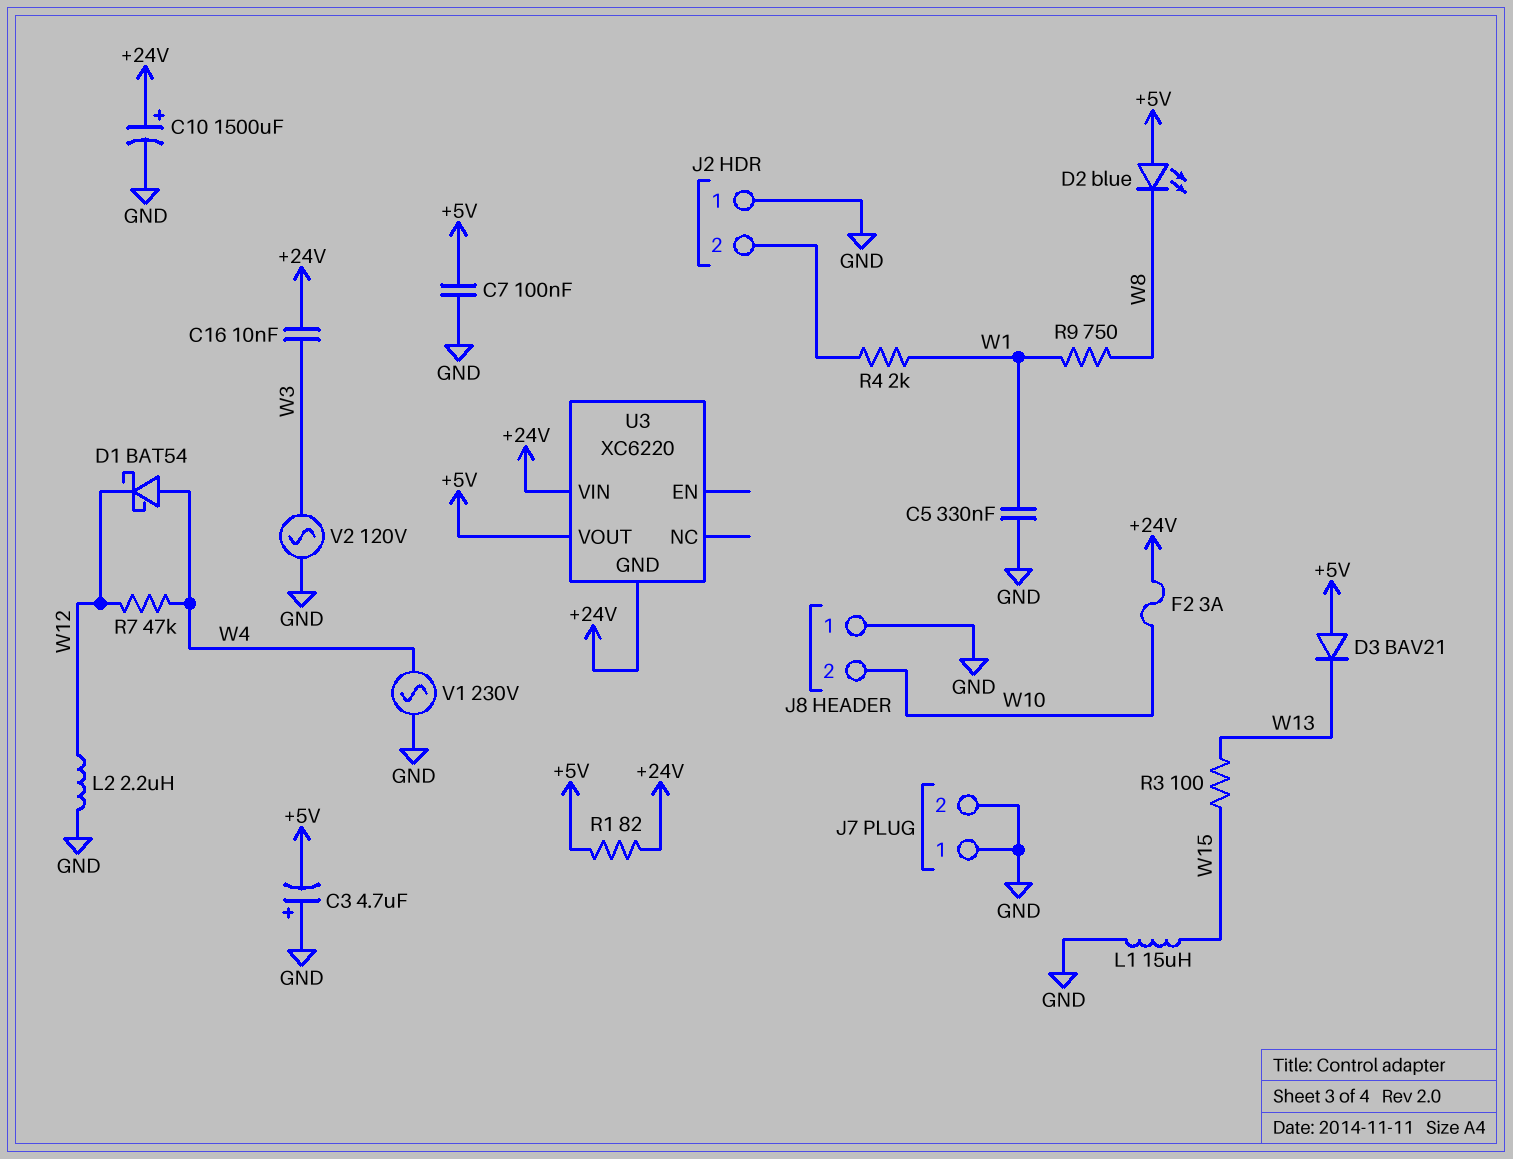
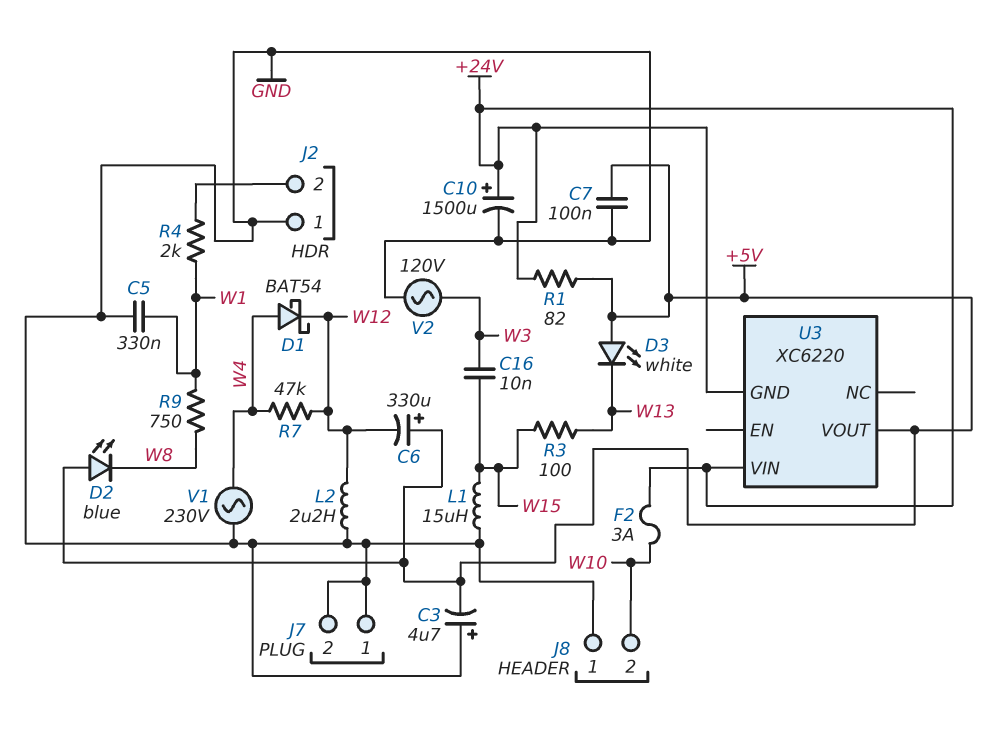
C6: none -> 330uF (plus +5V, minus W12)
C16: 10nF (+24V, W3) -> 10nF (W3, W15)
D3: diode BAV21 (A +5V, K W13) -> LED white (A +5V, K W13)

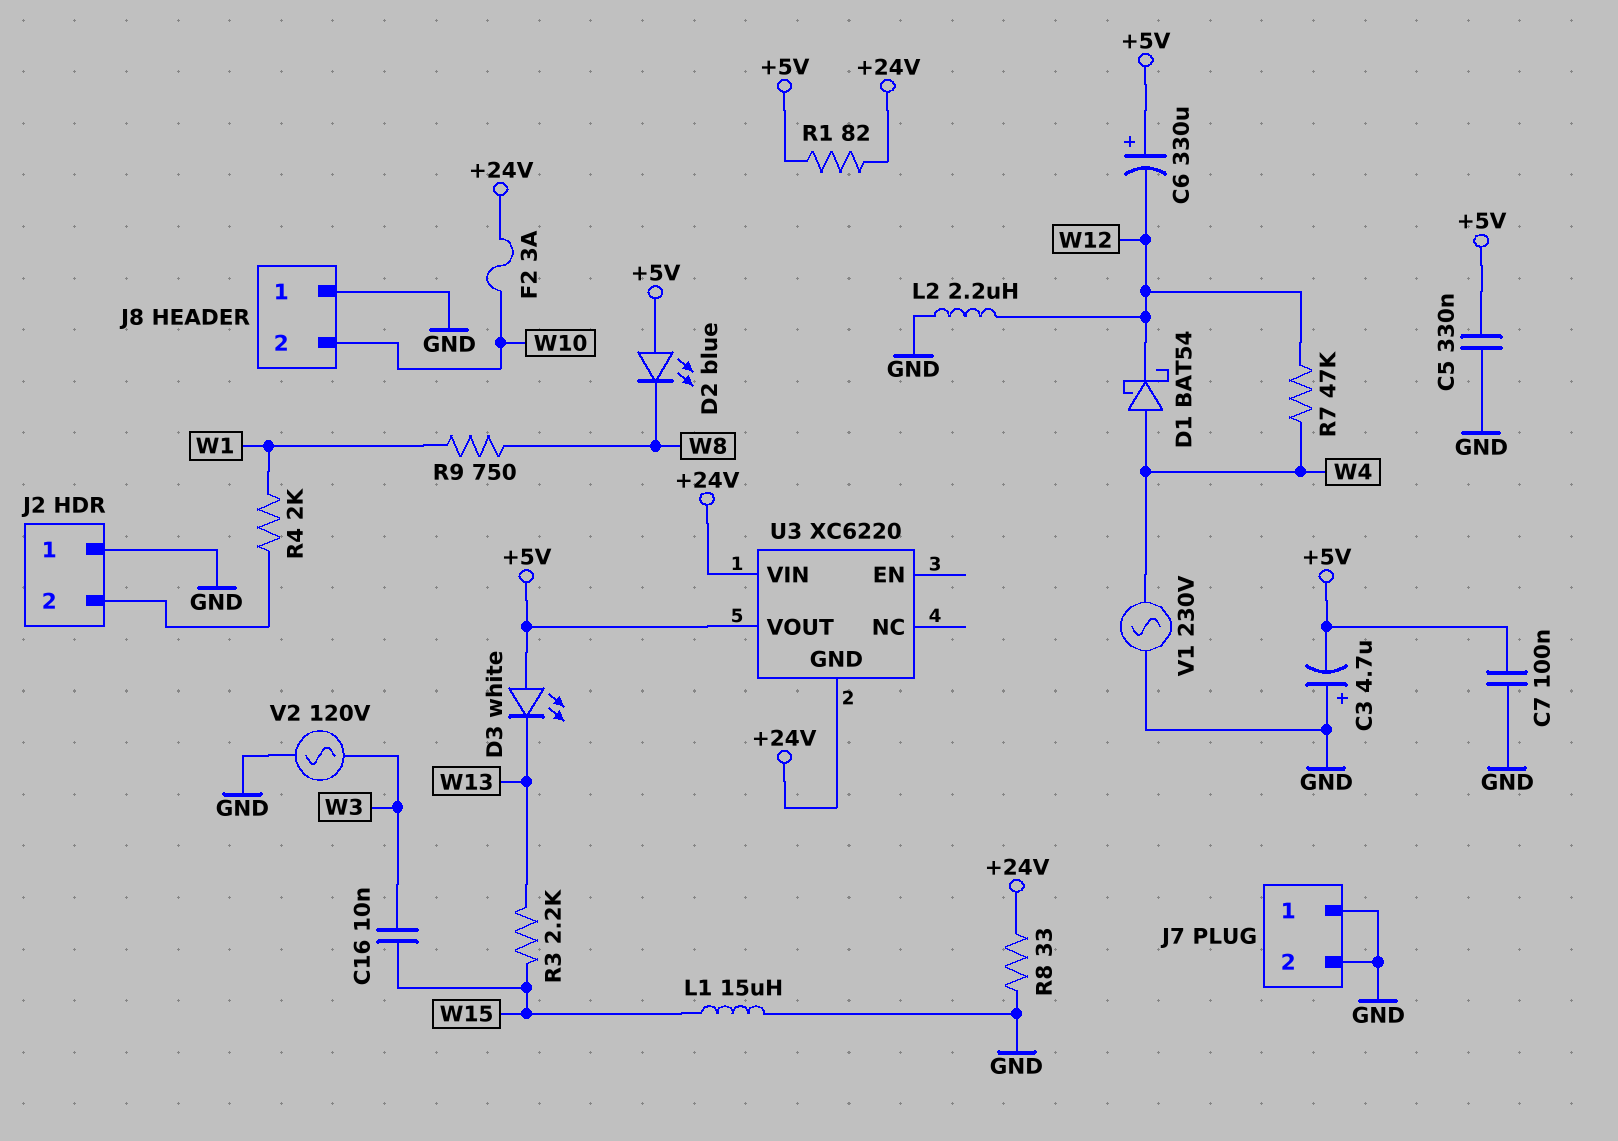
C5: 330nF (GND, W1) -> 330nF (+5V, GND)
C10: 1500uF (plus +24V, minus GND) -> none
R3: 100 (W13, W15) -> 2.2k (W13, W15)
R8: none -> 33 (+24V, GND)

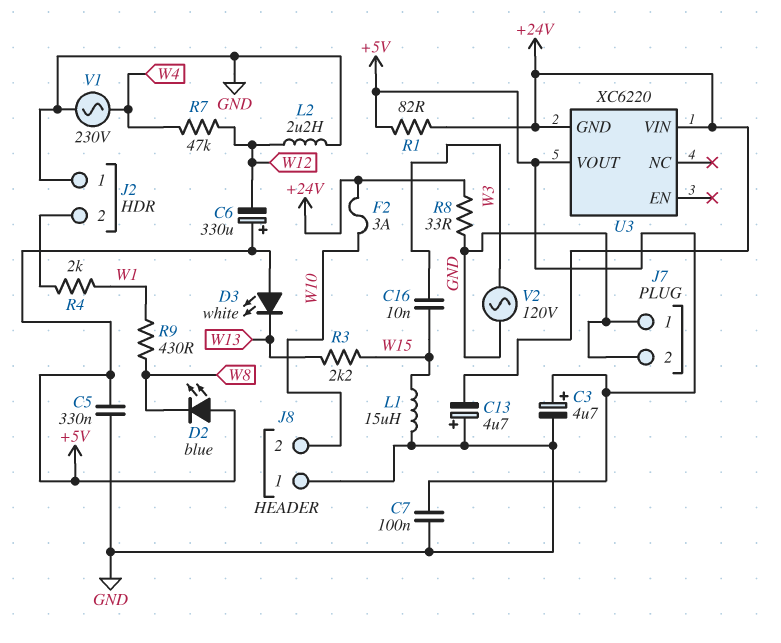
C3: 4.7uF (plus GND, minus +5V) -> 4.7uF (plus +5V, minus GND)
C13: none -> 4.7uF (plus GND, minus +24V)
D1: schottky BAT54 (A W4, K W12) -> none
R9: 750 (W1, W8) -> 430 (W1, W8)

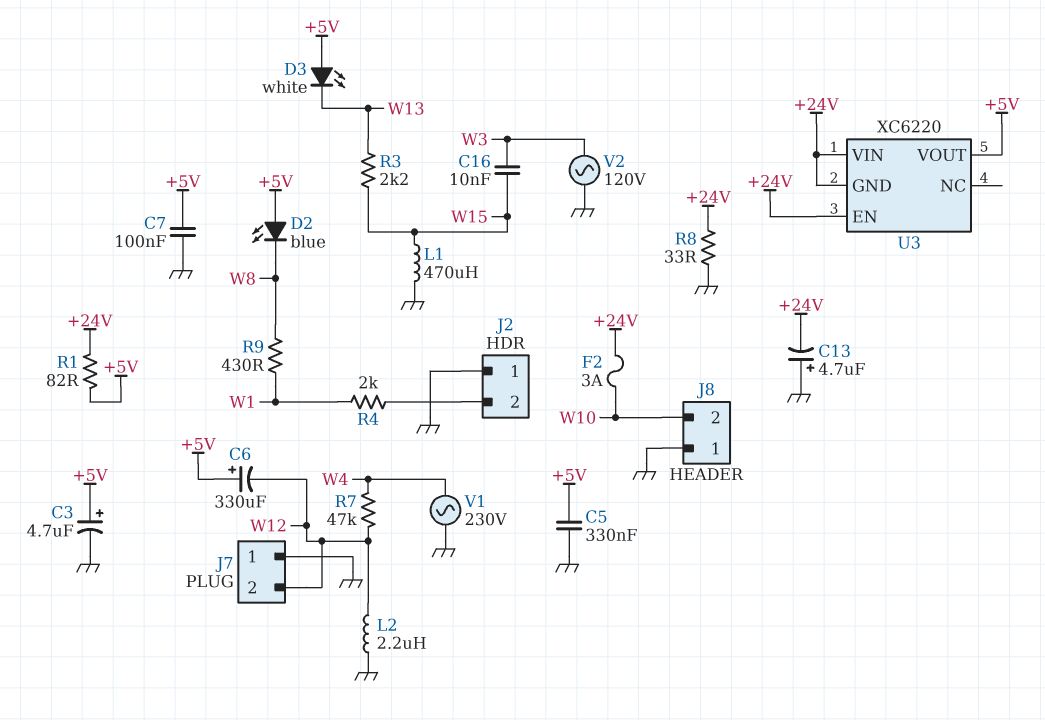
J7 pin 2: GND -> W12
L1: 15uH (GND, W15) -> 470uH (GND, W15)
U3 pin EN: none -> +24V

